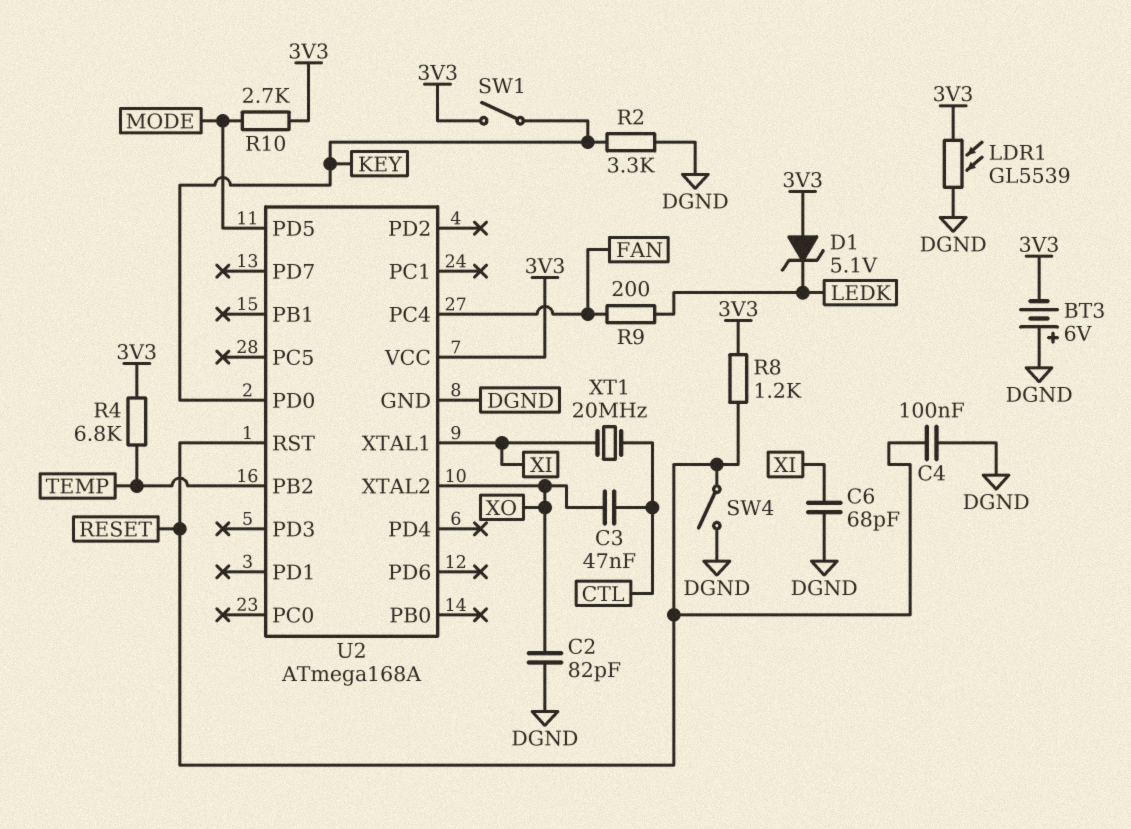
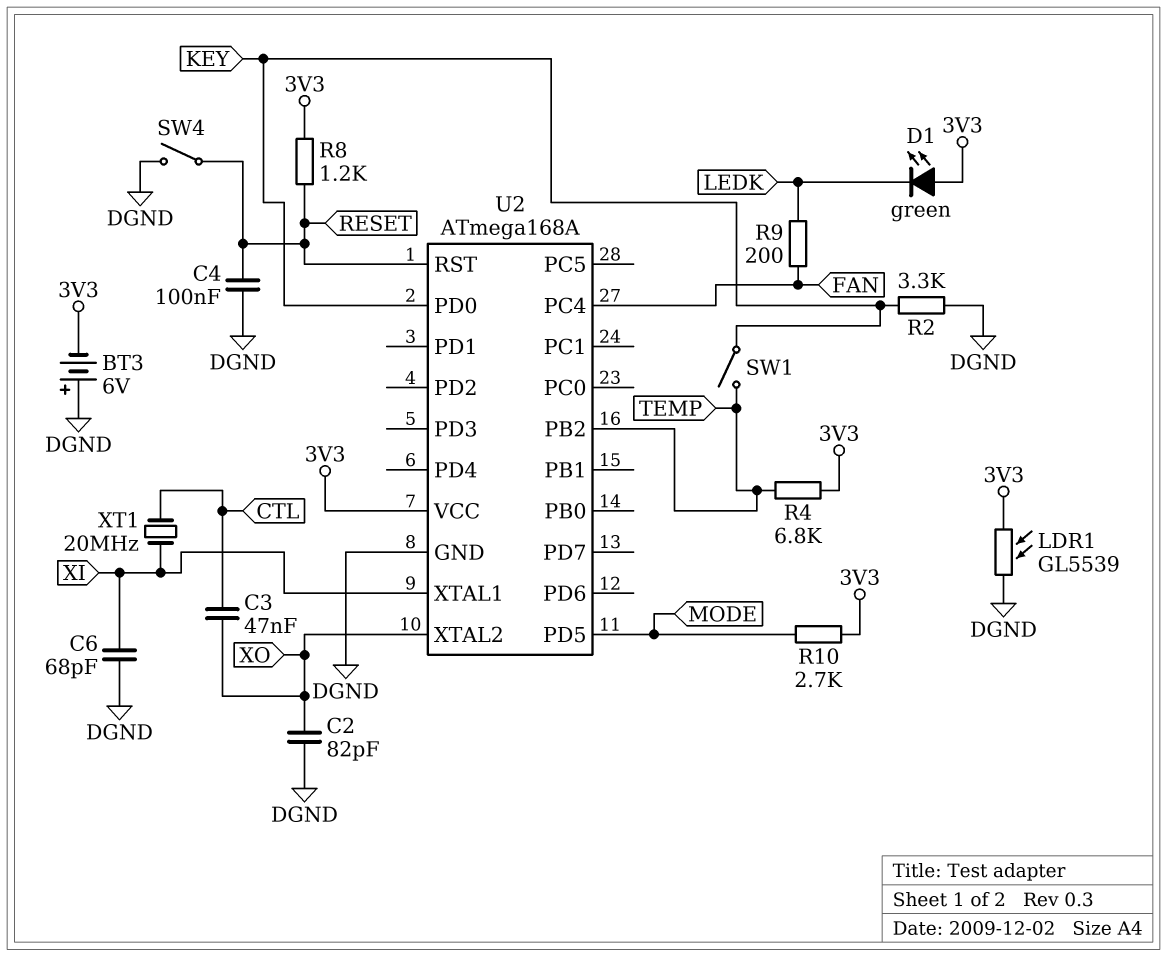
D1: zener 5.1V (A 3V3, K LEDK) -> LED green (A 3V3, K LEDK)
SW1: switch (3V3, KEY) -> switch (KEY, TEMP)

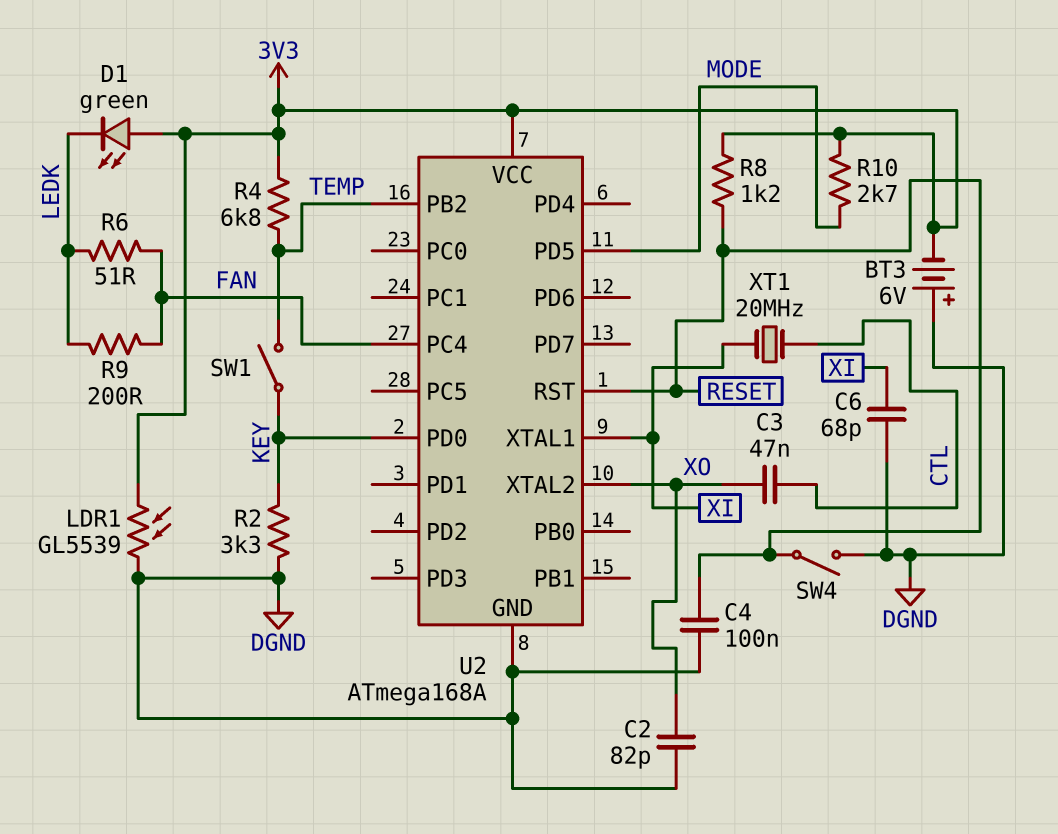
R6: none -> 51 (FAN, LEDK)

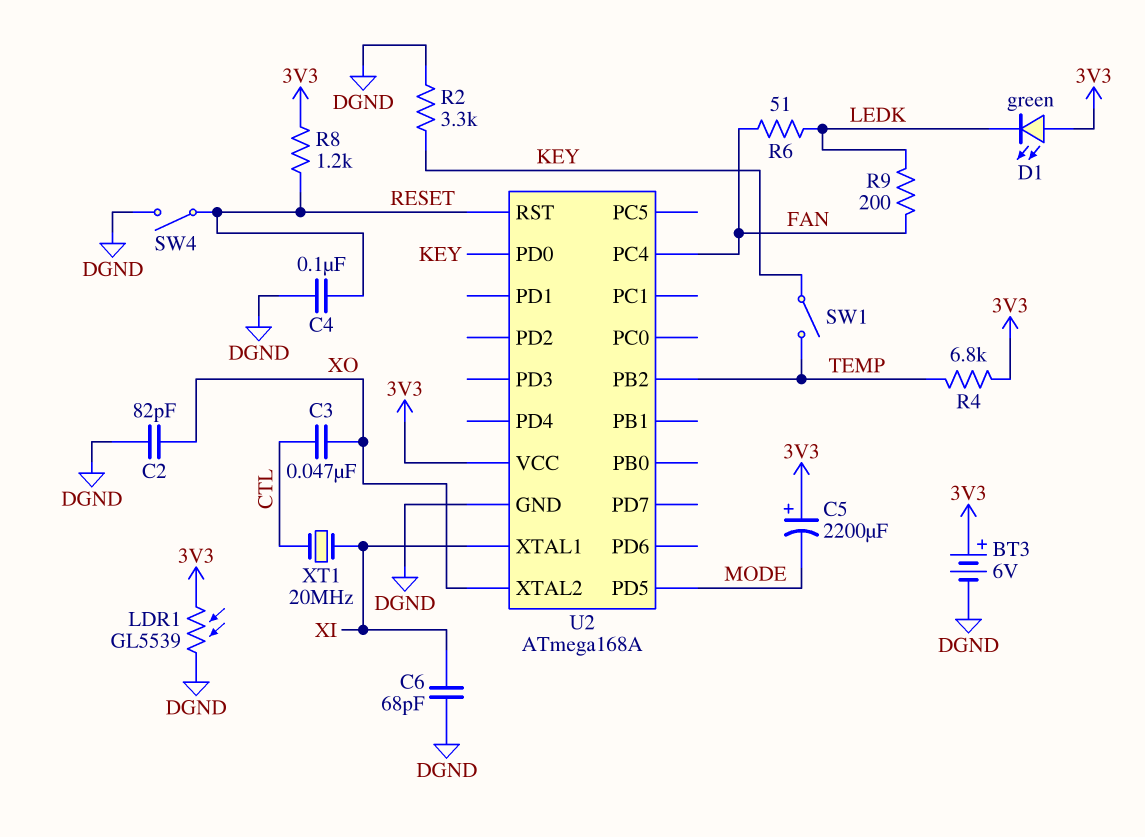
BT3: 6V (plus DGND, minus 3V3) -> 6V (plus 3V3, minus DGND)
C5: none -> 2200uF (plus 3V3, minus MODE)
R10: 2.7k (3V3, MODE) -> none

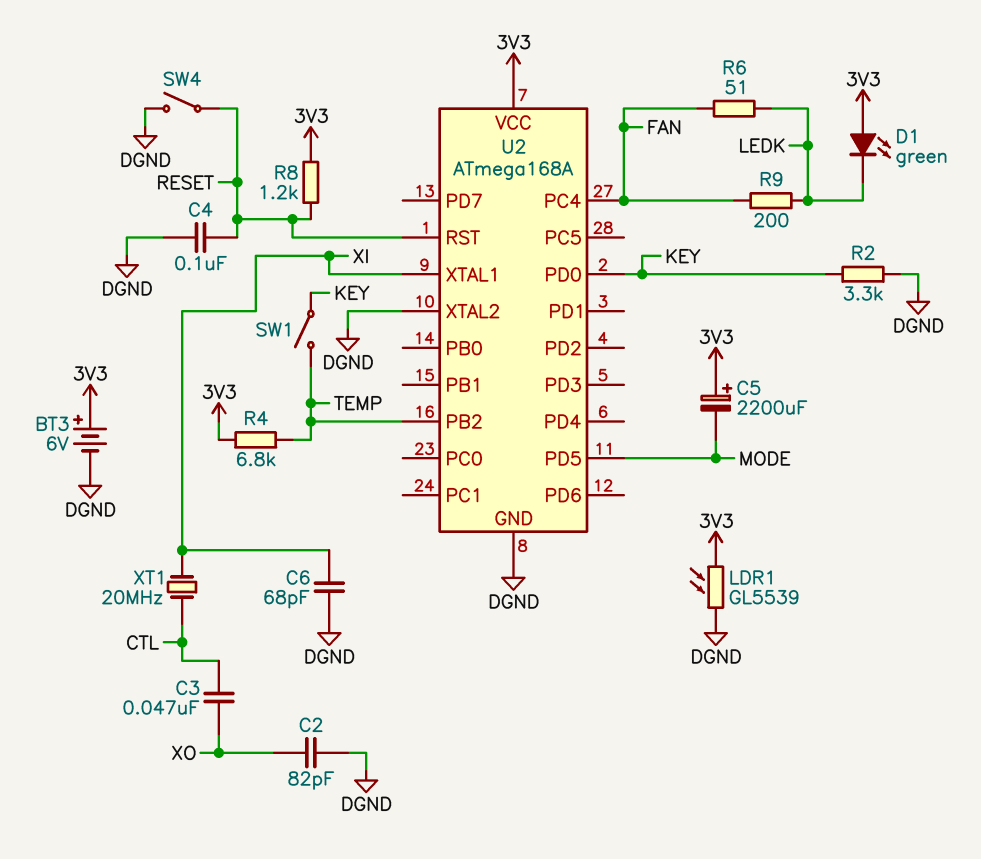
U2 pin XTAL2: XO -> DGND

